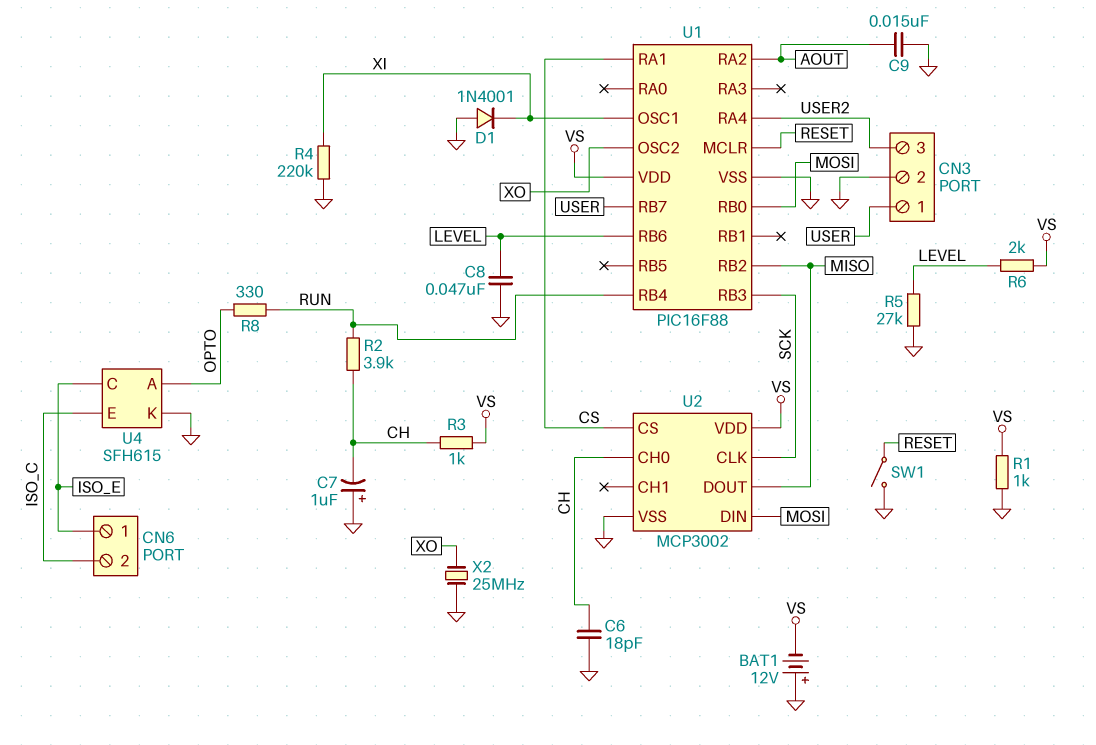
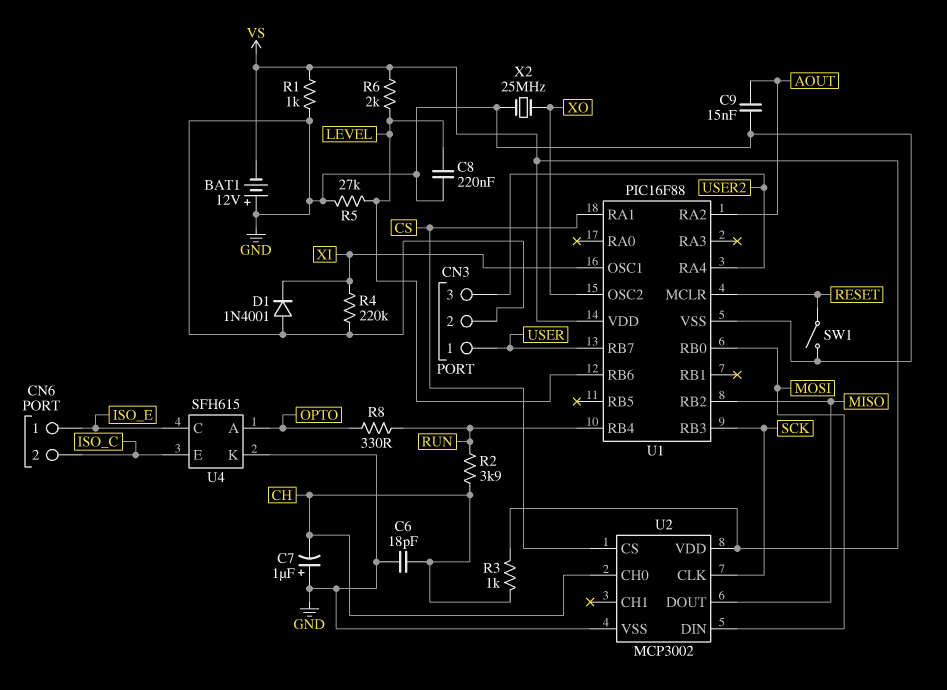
C8: 47nF (GND, LEVEL) -> 220nF (GND, LEVEL)

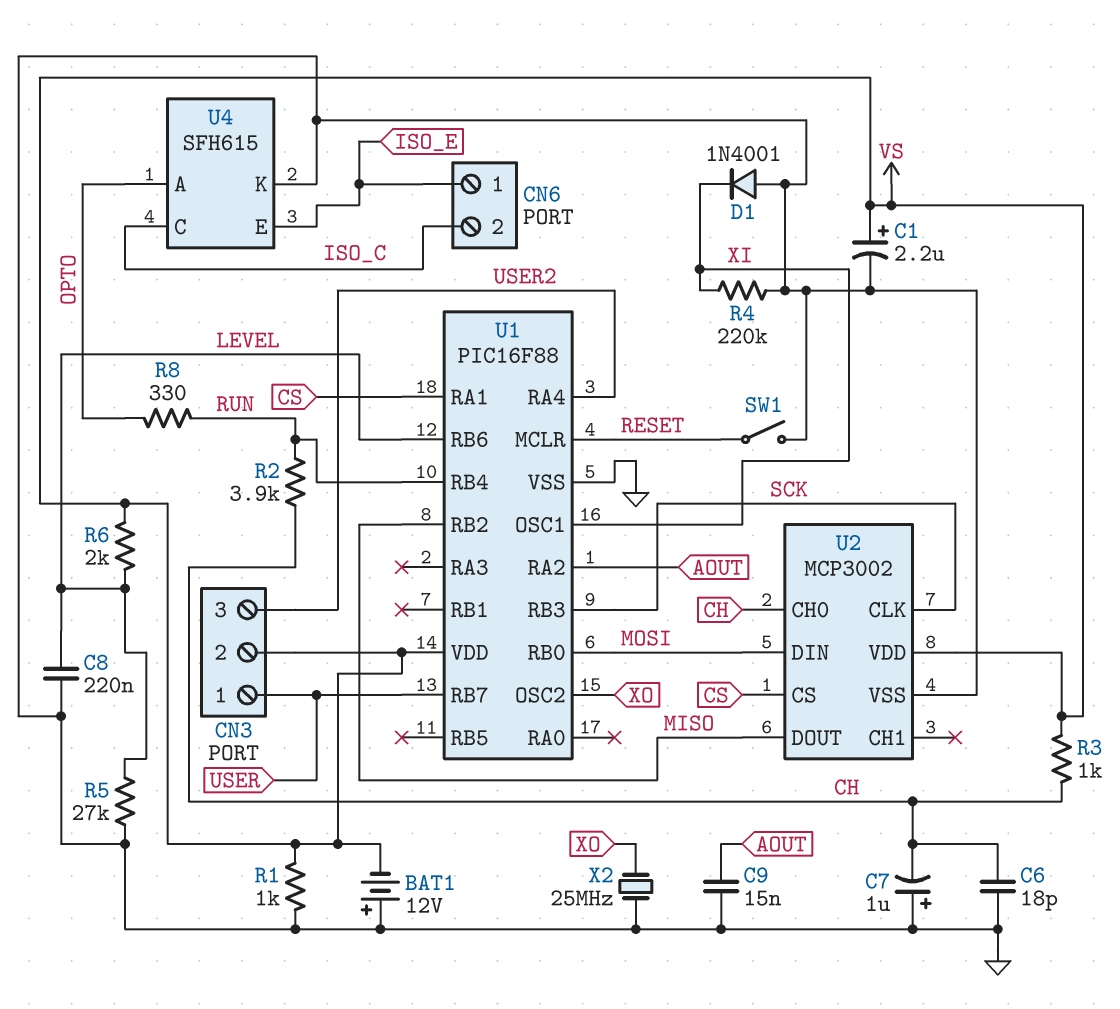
C1: none -> 2.2uF (plus VS, minus GND)
CN3 pin 2: GND -> VS
U4 pin C: ISO_E -> ISO_C
U4 pin E: ISO_C -> ISO_E

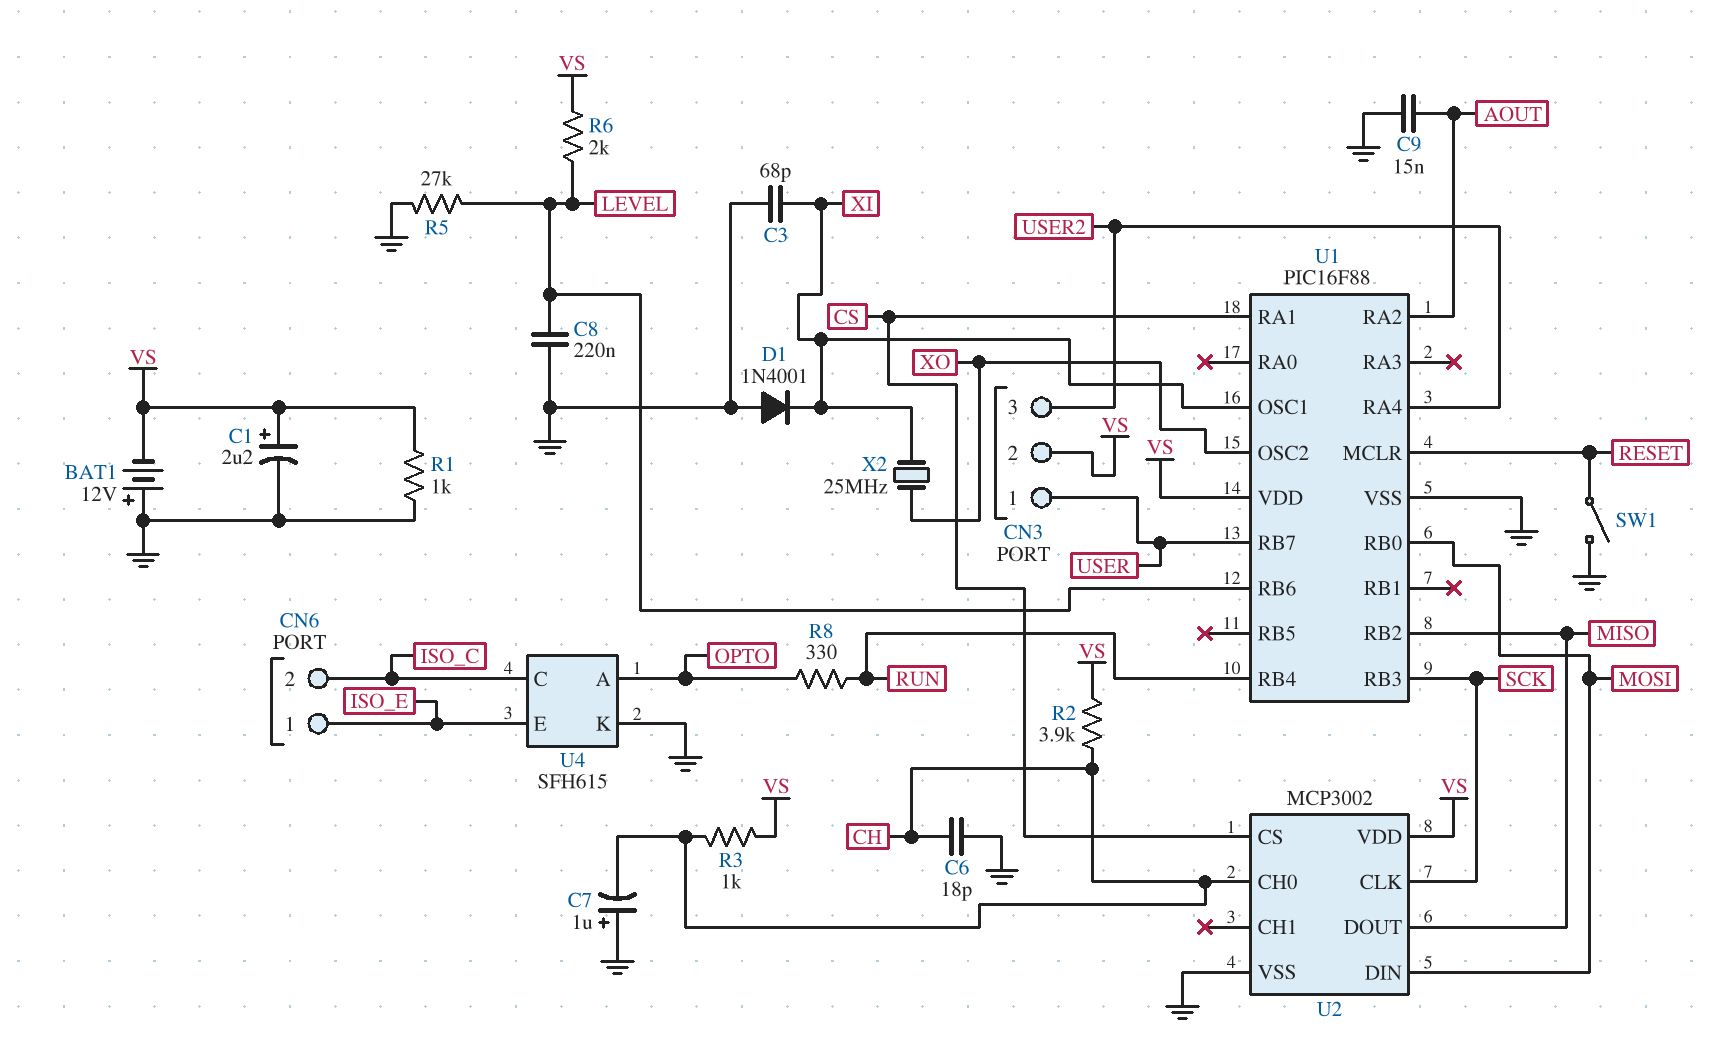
C3: none -> 68pF (GND, XI)
R2: 3.9k (CH, RUN) -> 3.9k (CH, VS)
R4: 220k (GND, XI) -> none
X2: 25MHz (GND, XO) -> 25MHz (XI, XO)

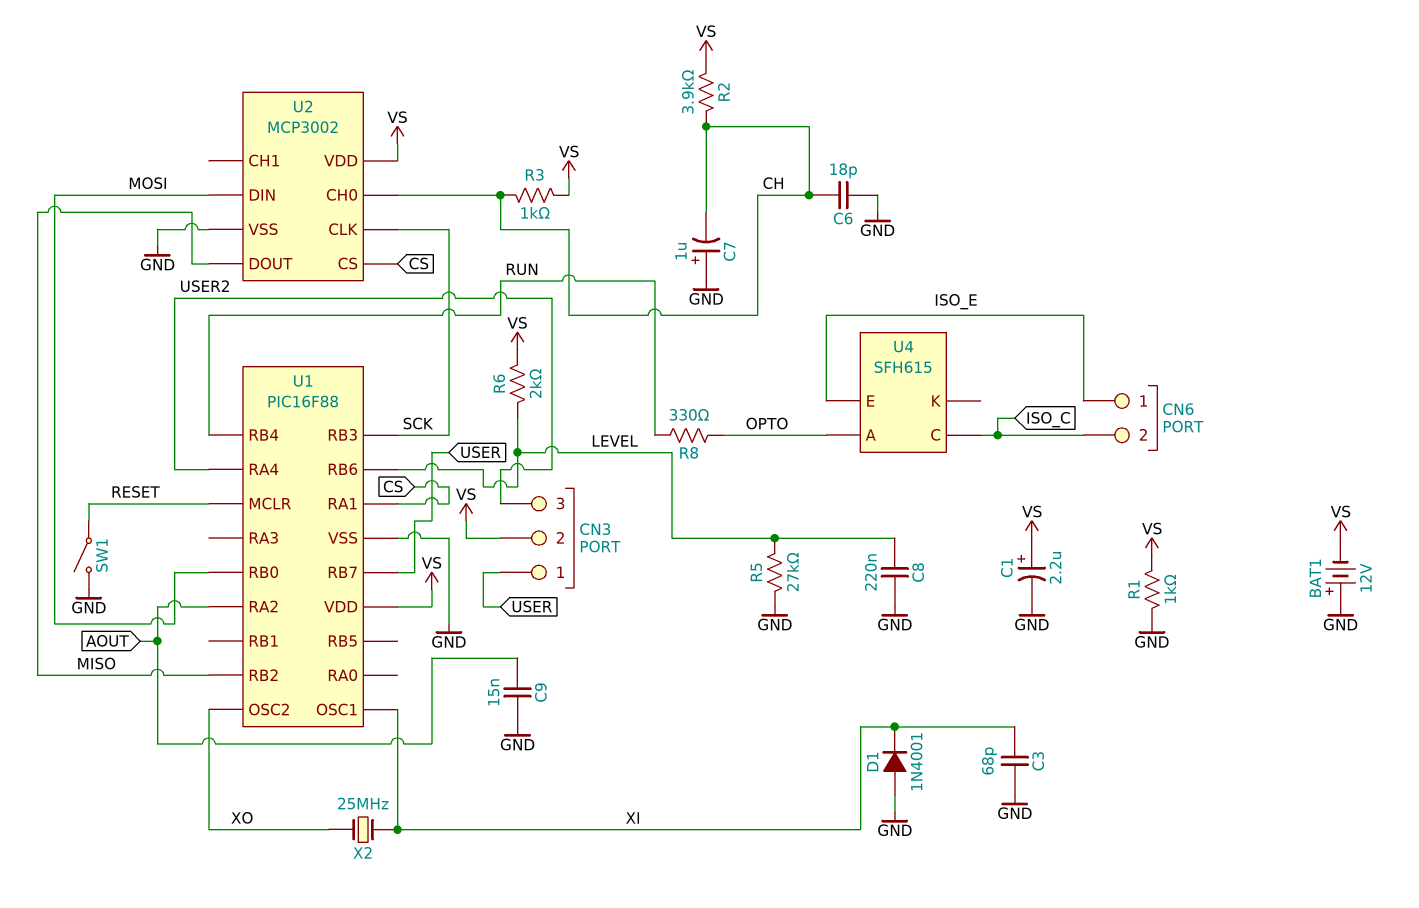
U4 pin K: GND -> none

